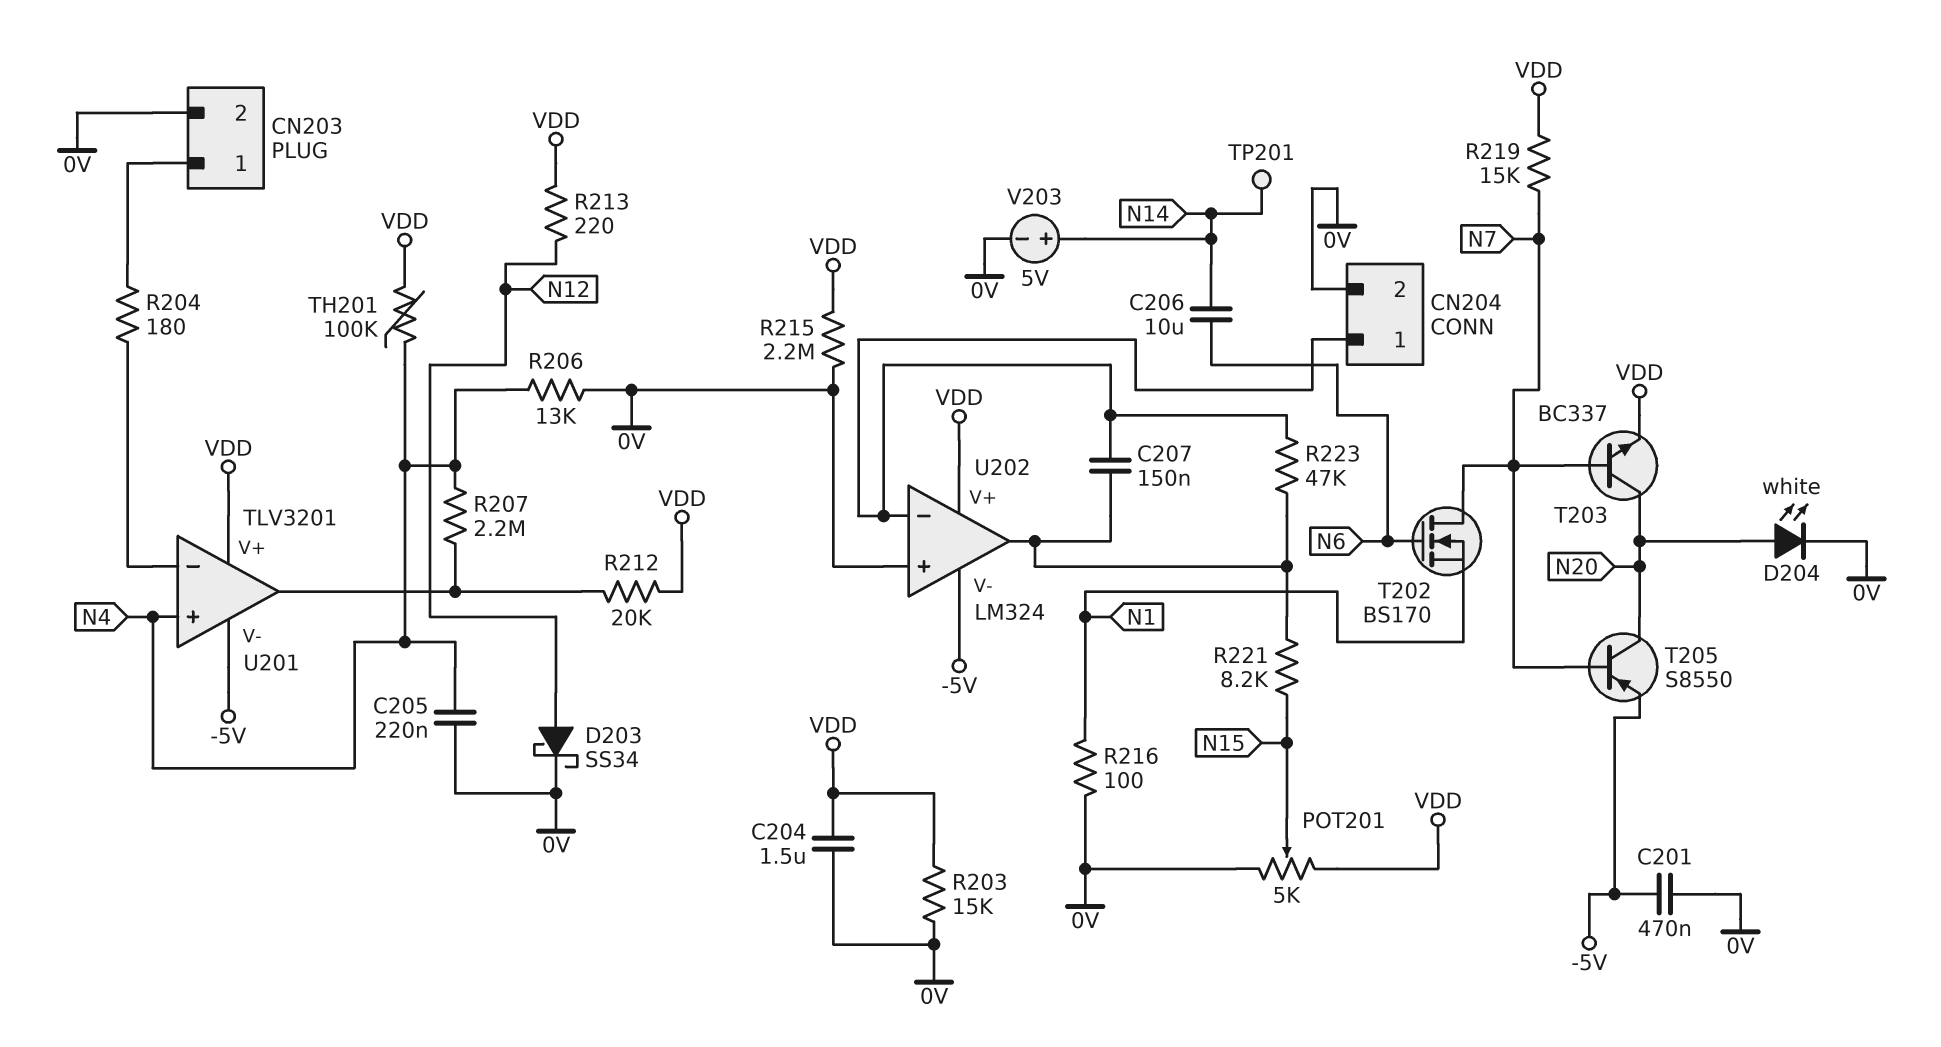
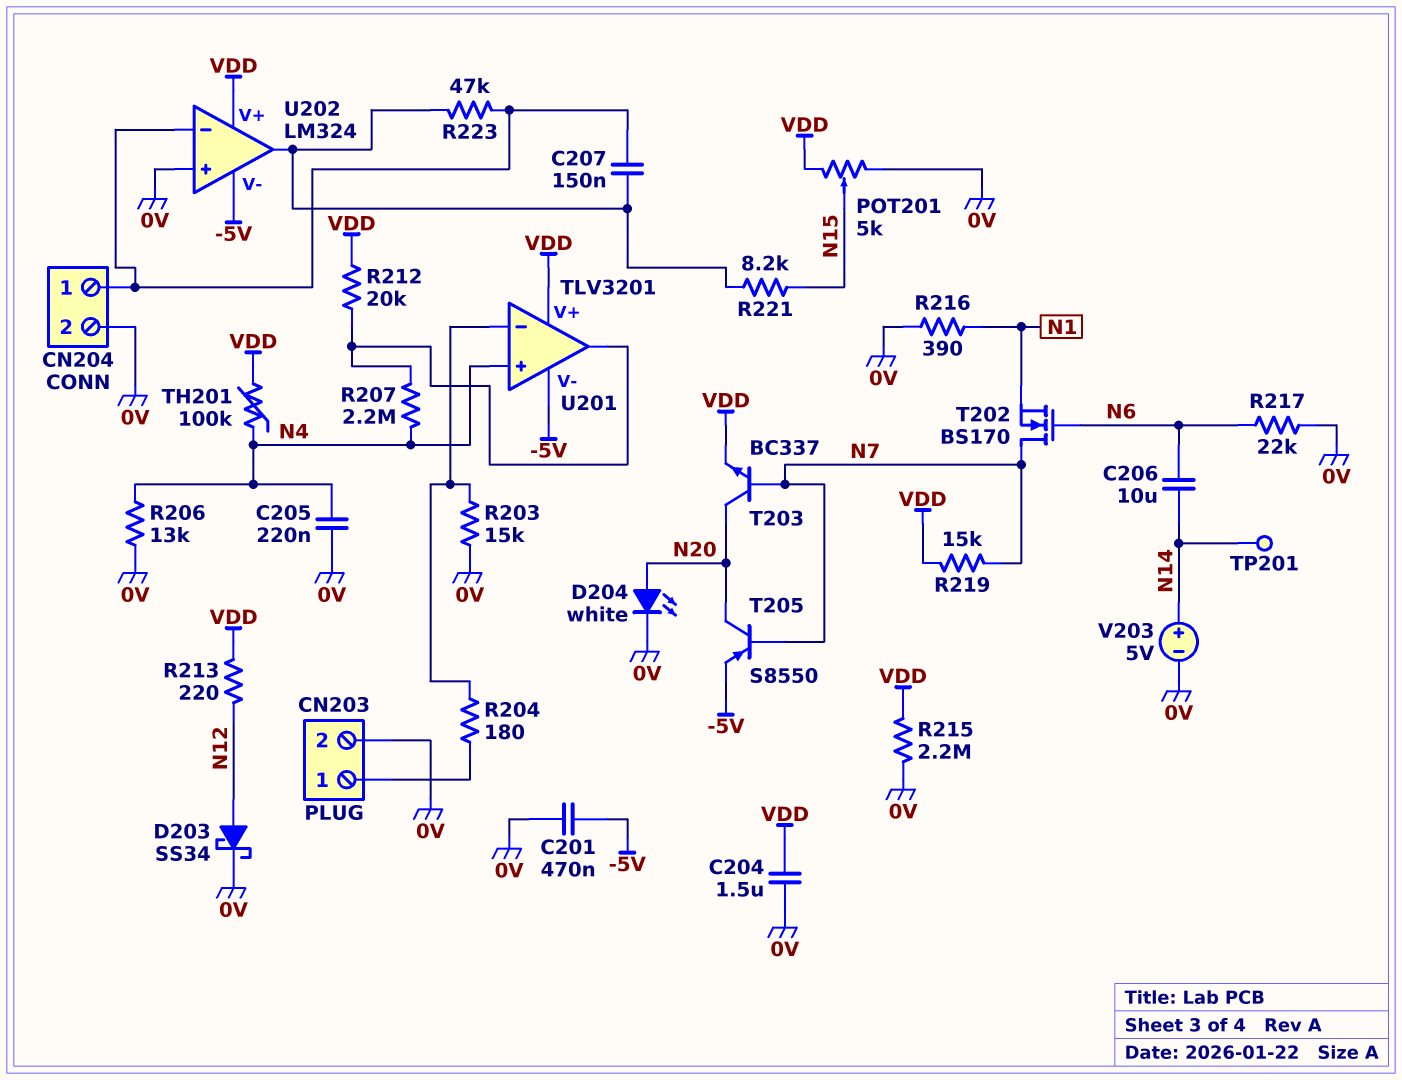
R203: 15k (0V, VDD) -> 15k (0V, U201/in-)
R216: 100 (0V, N1) -> 390 (0V, N1)
R217: none -> 22k (0V, N6)

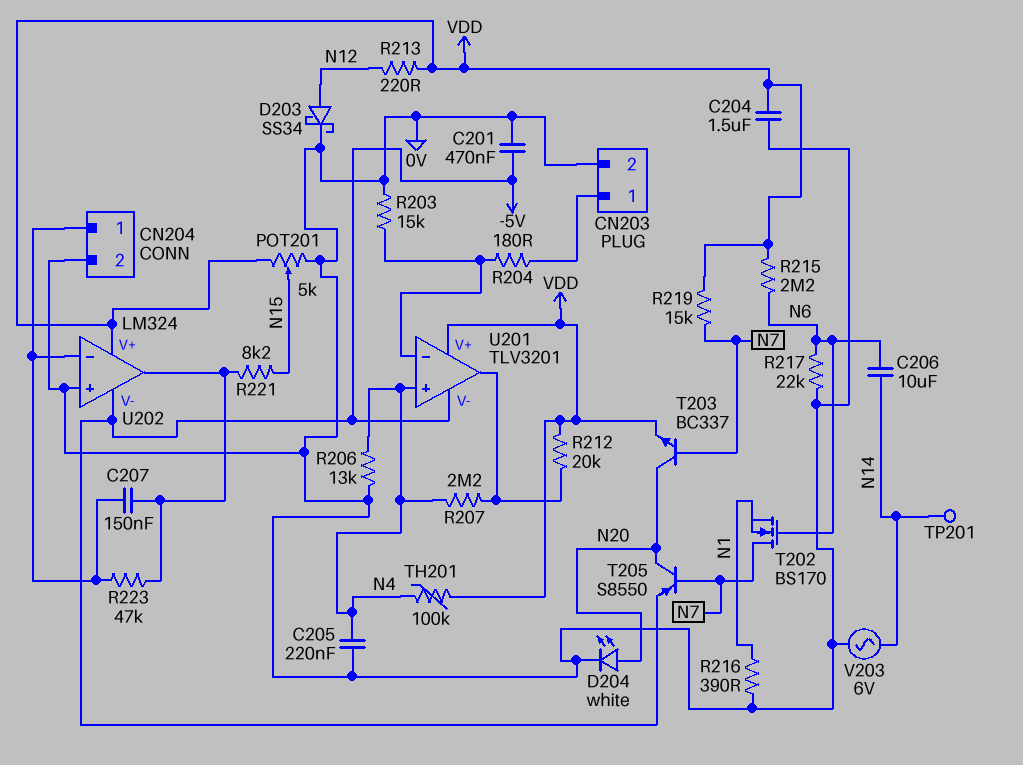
R215: 2.2M (0V, VDD) -> 2.2M (N6, VDD)
V203: 5V (plus N14, minus 0V) -> AC 6V (0V, N14)

